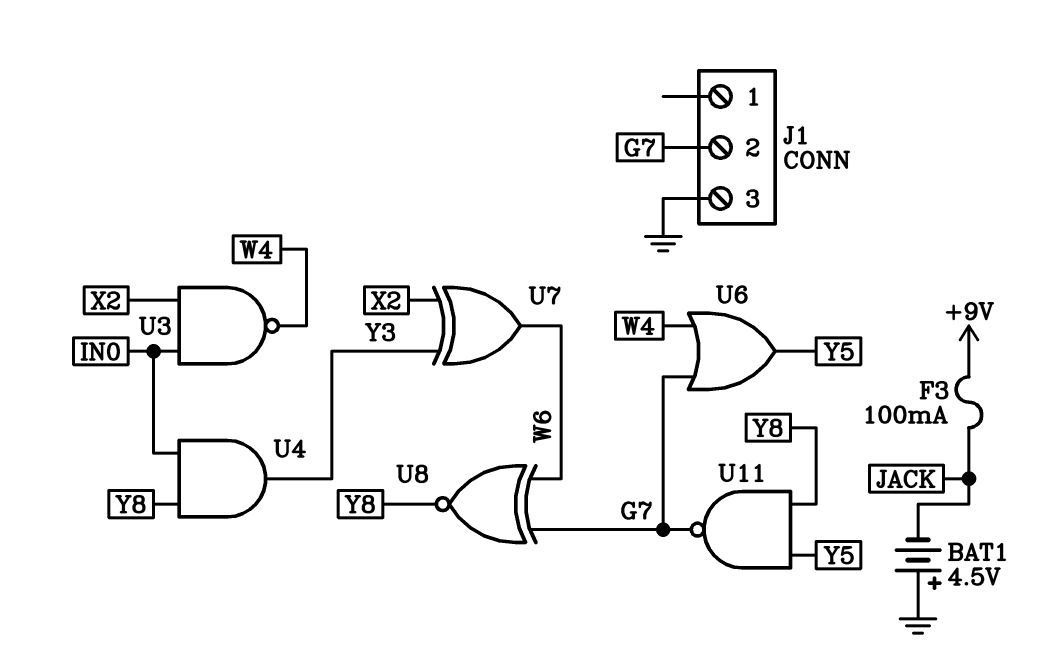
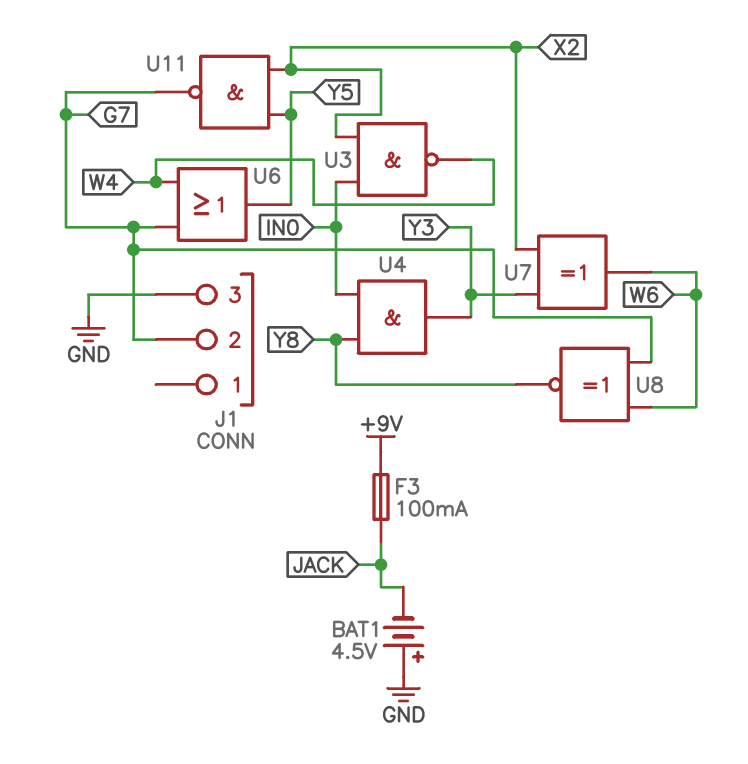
U11: NAND (in Y5, in Y8, out G7) -> NAND (in X2, in Y5, out G7)

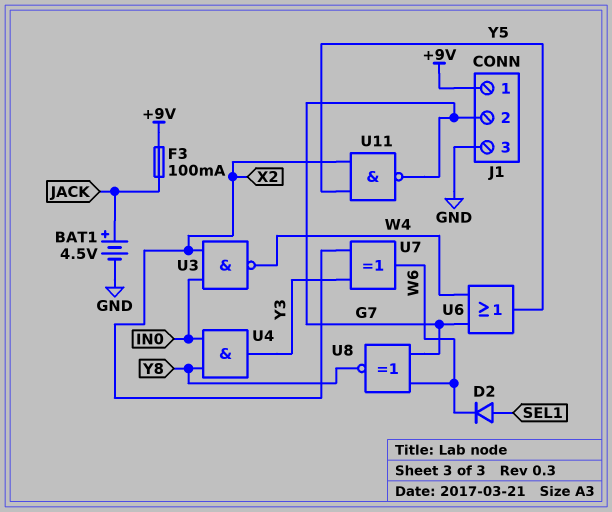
BAT1: 4.5V (plus GND, minus JACK) -> 4.5V (plus JACK, minus GND)
D2: none -> diode (A SEL1, K W6)
J1 pin 1: none -> +9V

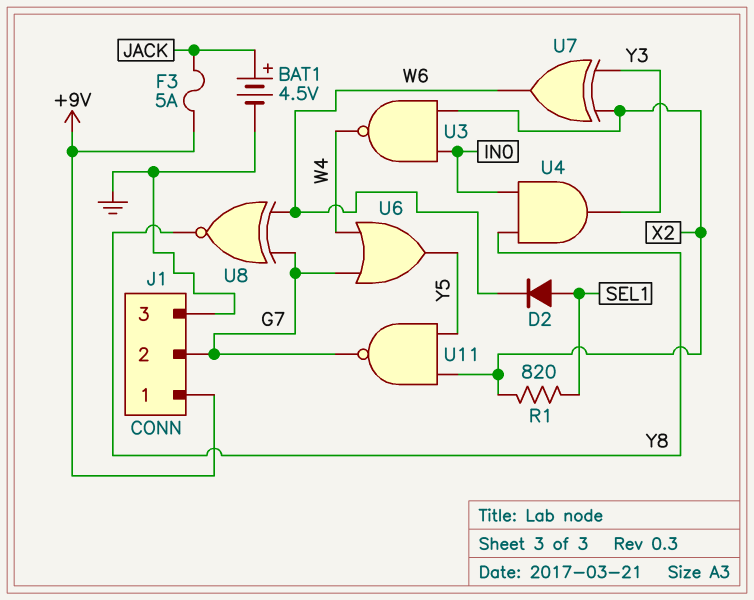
F3: 100mA (+9V, JACK) -> 5A (+9V, JACK)
R1: none -> 820 (SEL1, X2)

